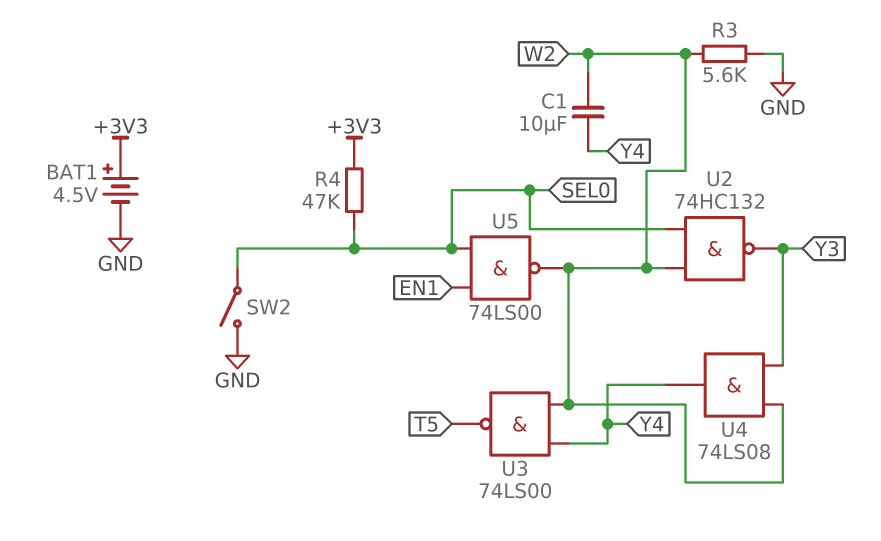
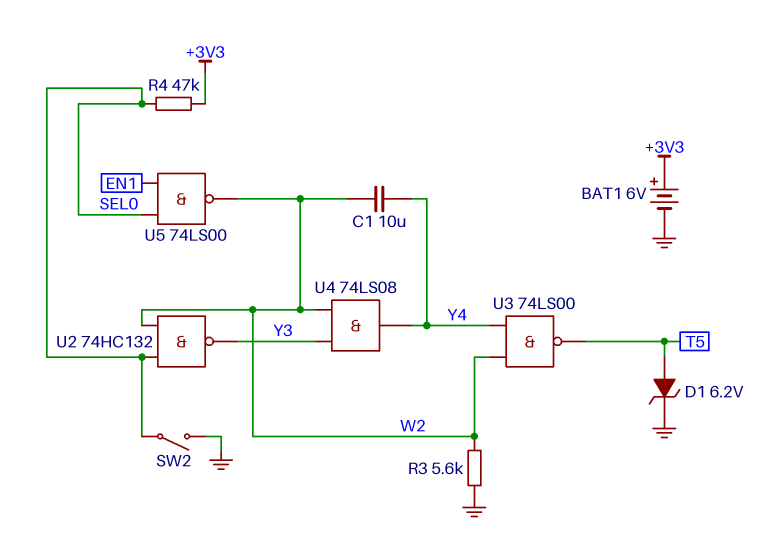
BAT1: 4.5V (plus +3V3, minus GND) -> 6V (plus +3V3, minus GND)
D1: none -> zener 6.2V (A T5, K GND)

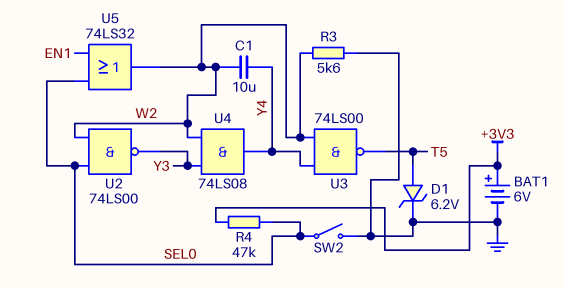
U2: NAND 74HC132 (in SEL0, in W2, out Y3) -> NAND 74LS00 (in SEL0, in W2, out Y3)
U5: NAND 74LS00 (in EN1, in SEL0, out W2) -> OR 74LS32 (in EN1, in SEL0, out W2)

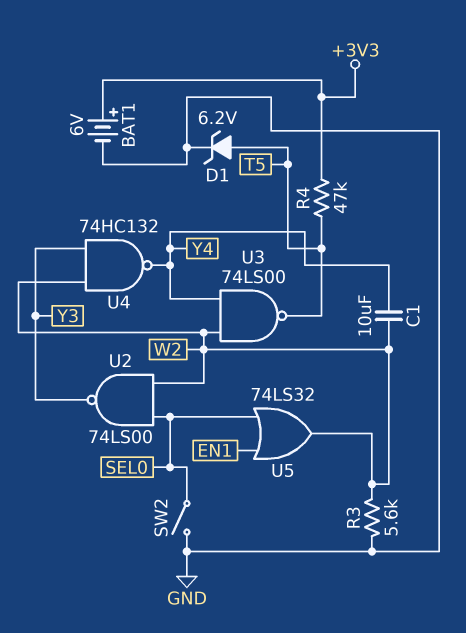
R4: 47k (+3V3, SEL0) -> 47k (+3V3, T5)
U4: AND 74LS08 (in W2, in Y3, out Y4) -> NAND 74HC132 (in W2, in Y3, out Y4)

